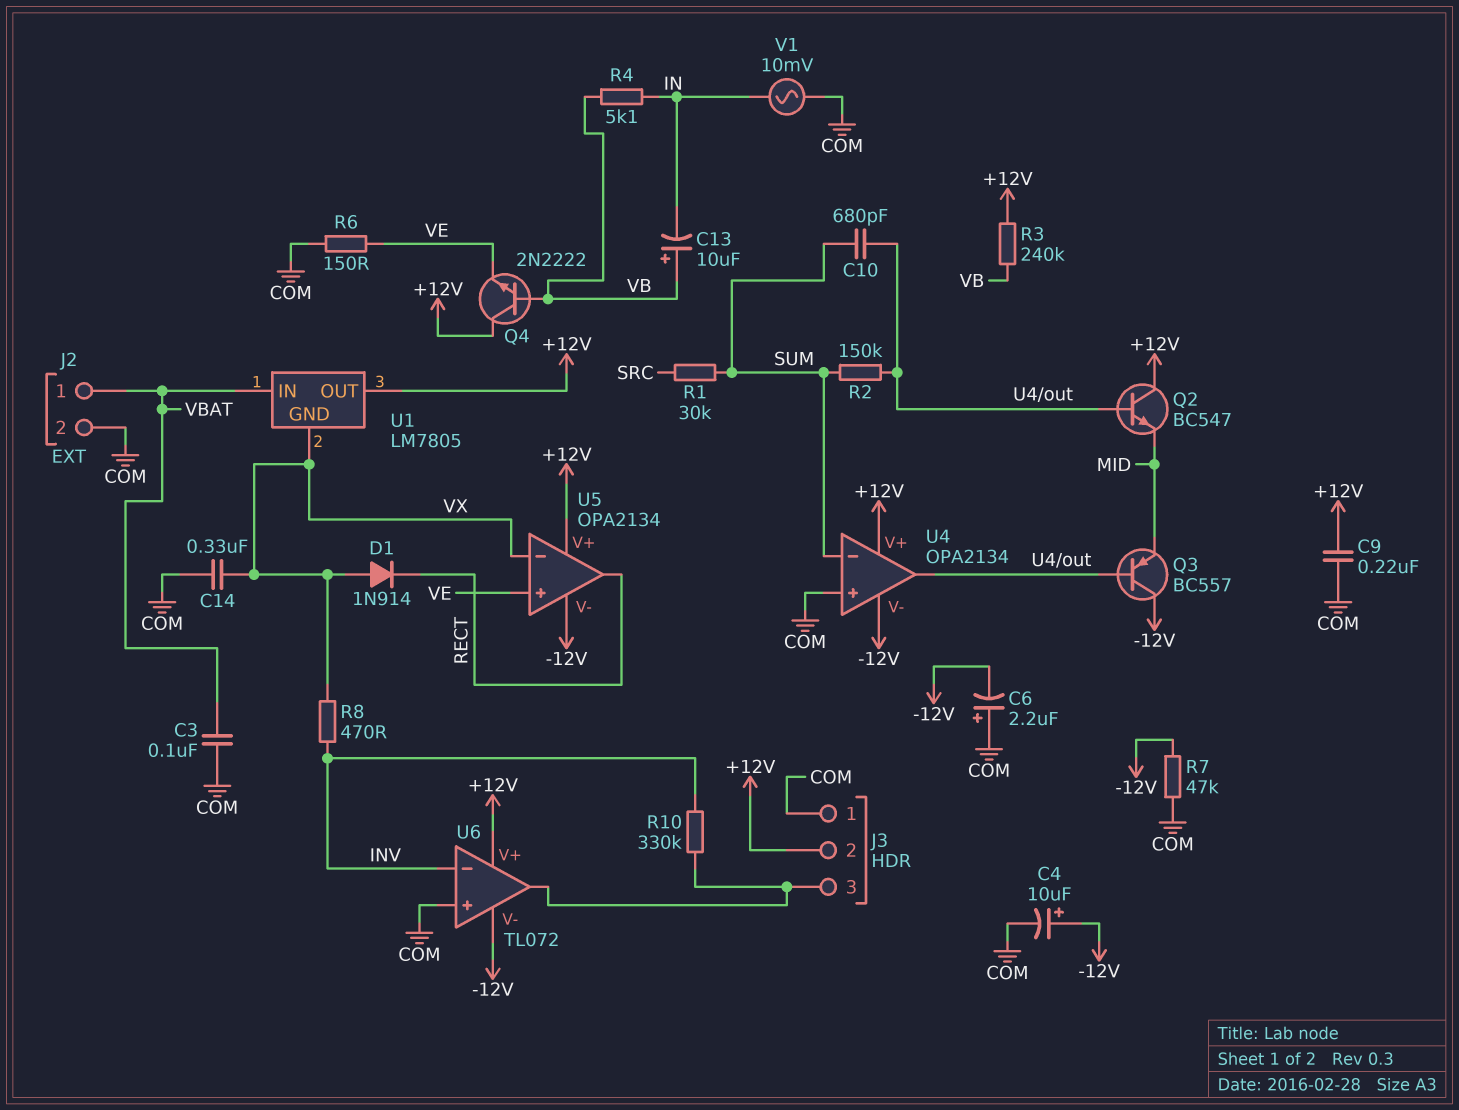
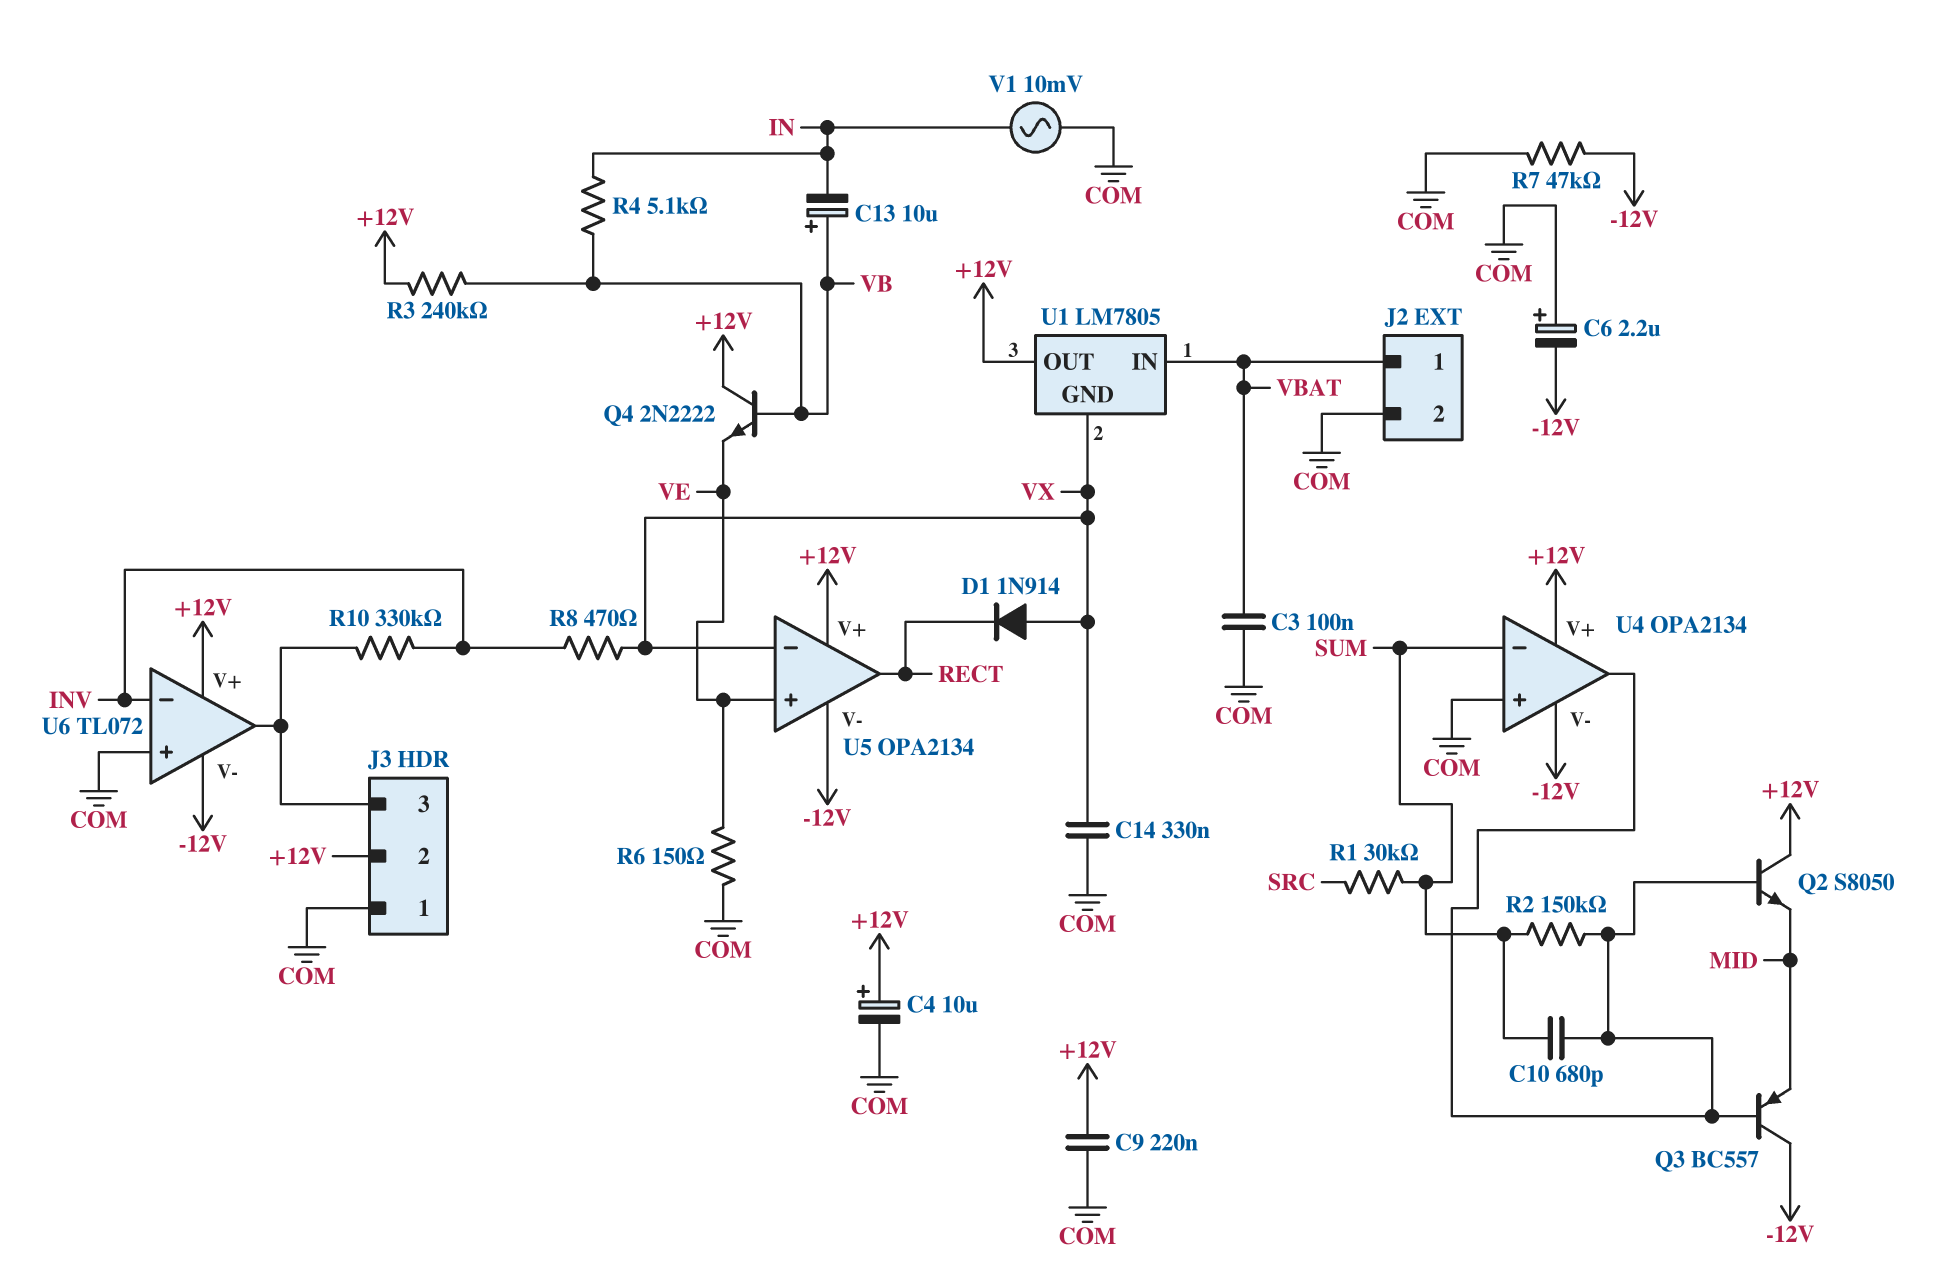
C4: 10uF (plus -12V, minus COM) -> 10uF (plus +12V, minus COM)
Q2: NPN BC547 (B U4/out, C +12V, E MID) -> NPN S8050 (B U4/out, C +12V, E MID)

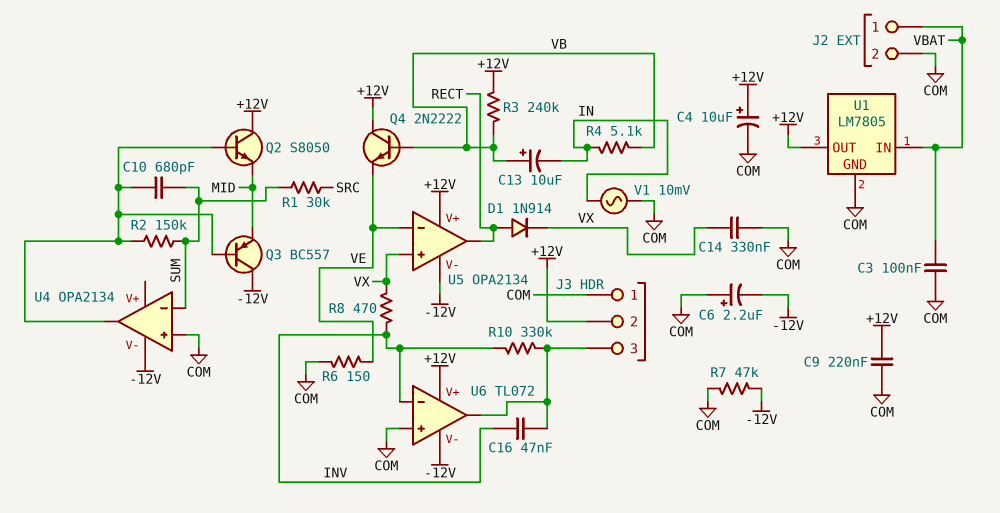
C16: none -> 47nF (INV, J3/3)
D1: diode 1N914 (A VX, K RECT) -> diode 1N914 (A RECT, K VX)
U1 pin GND: VX -> COM
U4 pin V+: +12V -> none
U5 pin in+: VE -> VX
U5 pin in-: VX -> VE

